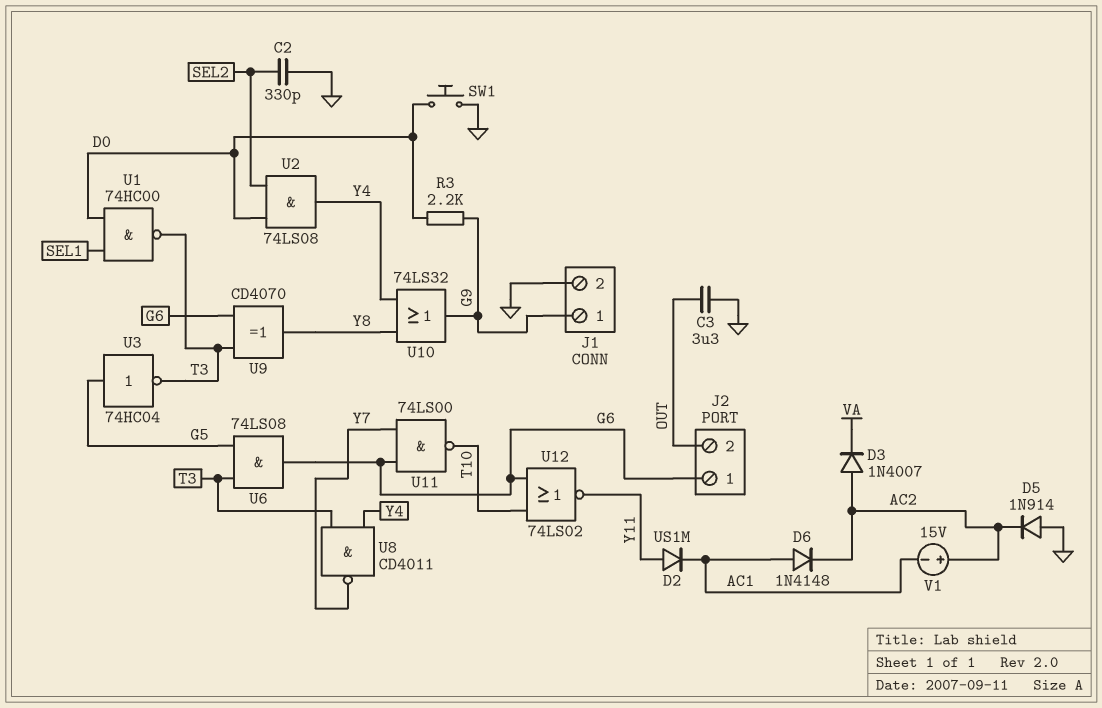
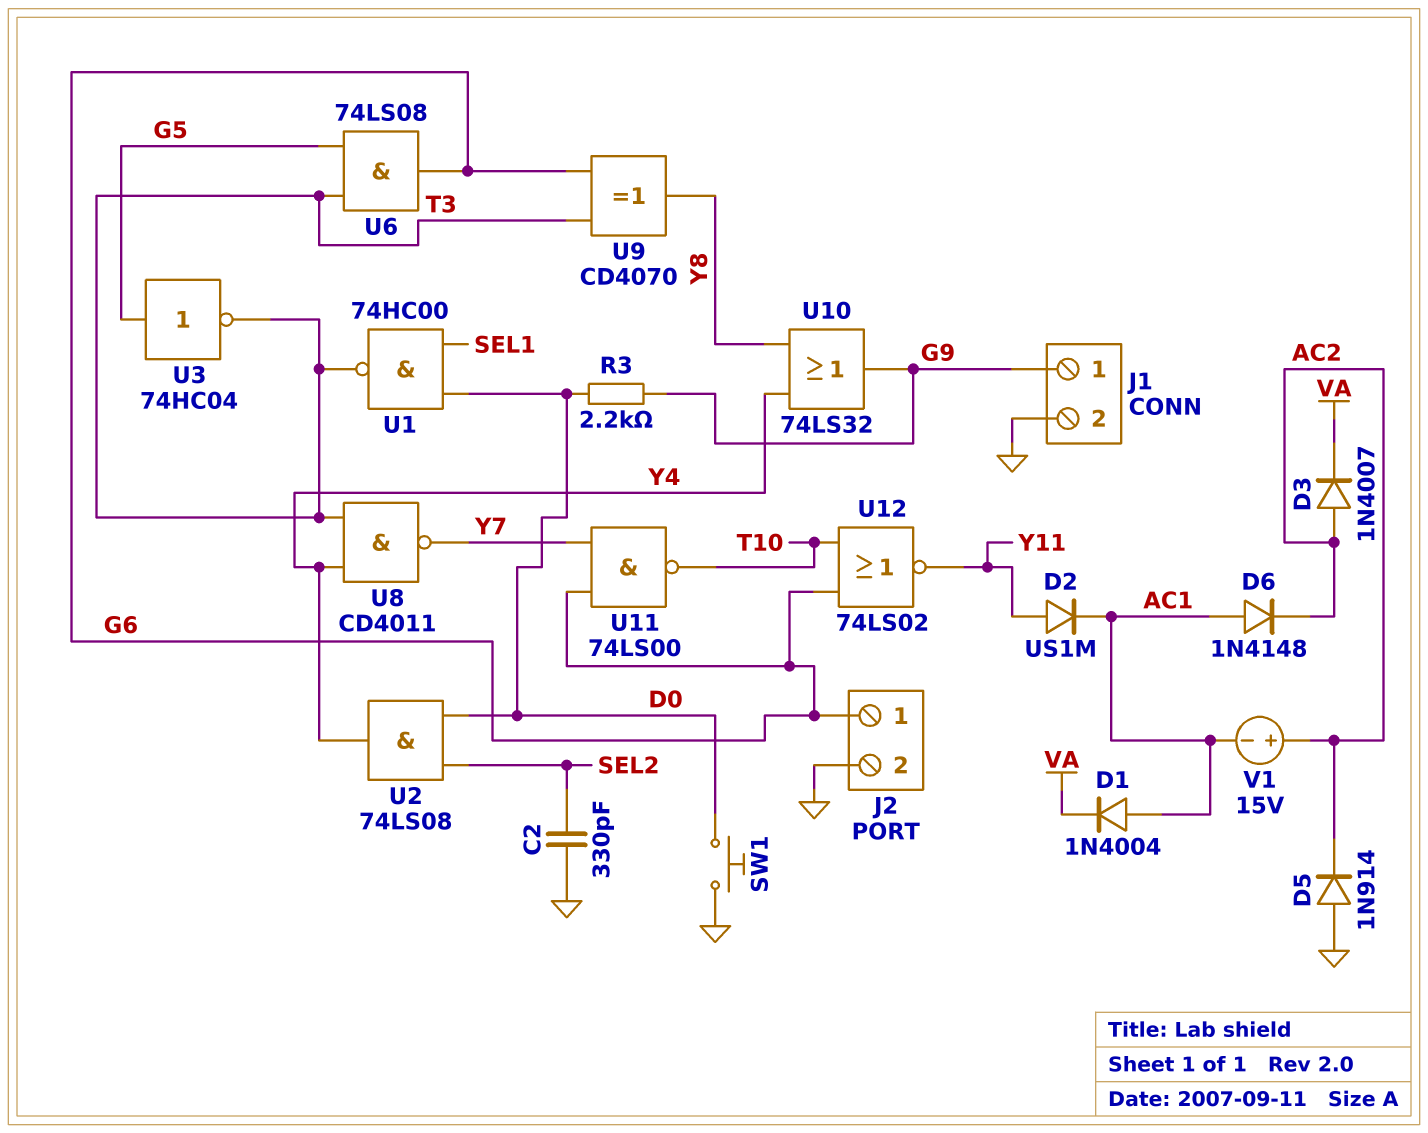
C3: 3.3uF (GND, OUT) -> none
D1: none -> diode 1N4004 (A AC1, K VA)
J2 pin 2: OUT -> GND

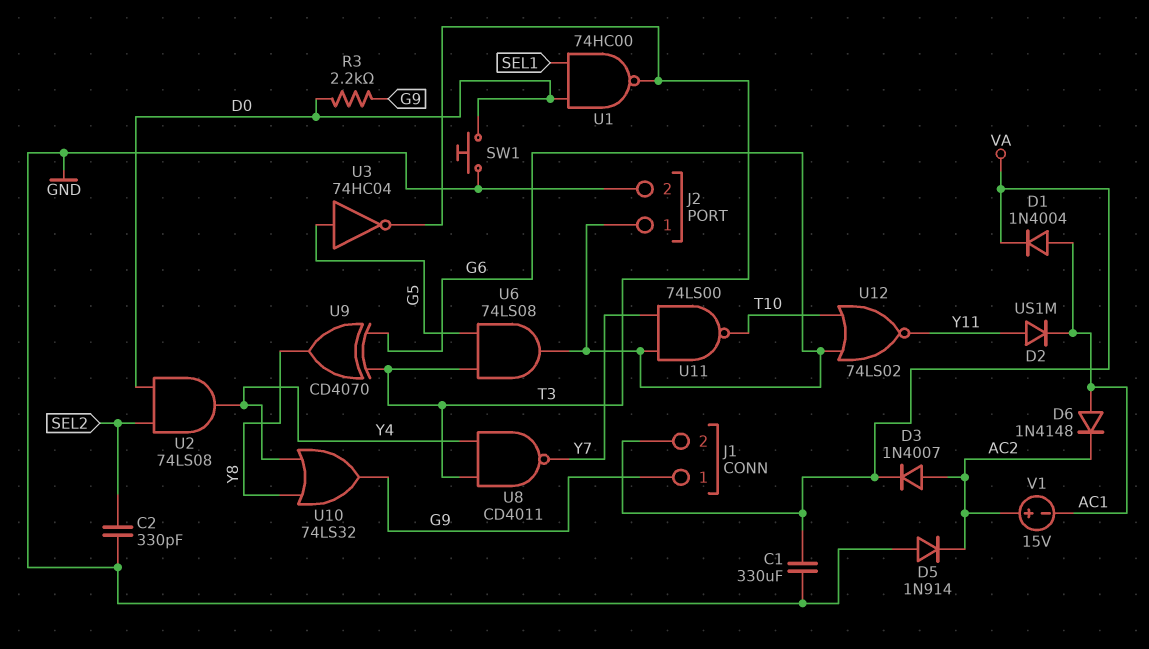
C1: none -> 330uF (GND, VA)
J1 pin 2: GND -> VA

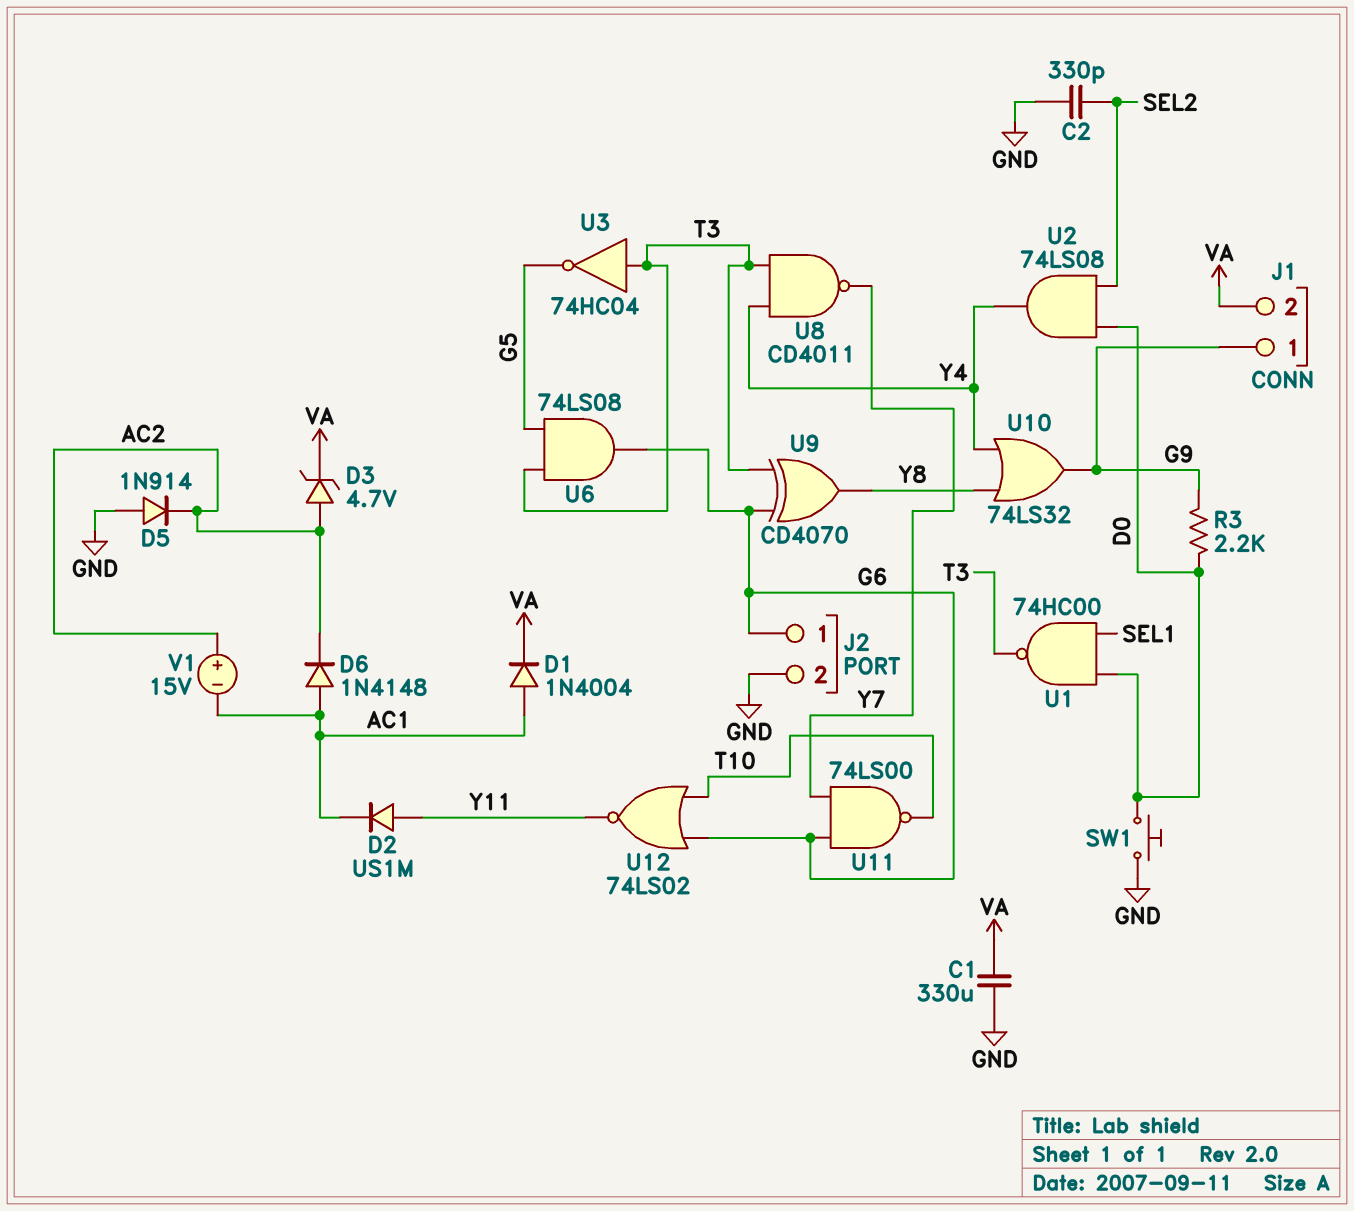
D3: diode 1N4007 (A AC2, K VA) -> zener 4.7V (A AC2, K VA)
U3: NOT 74HC04 (in G5, out T3) -> NOT 74HC04 (in T3, out G5)

